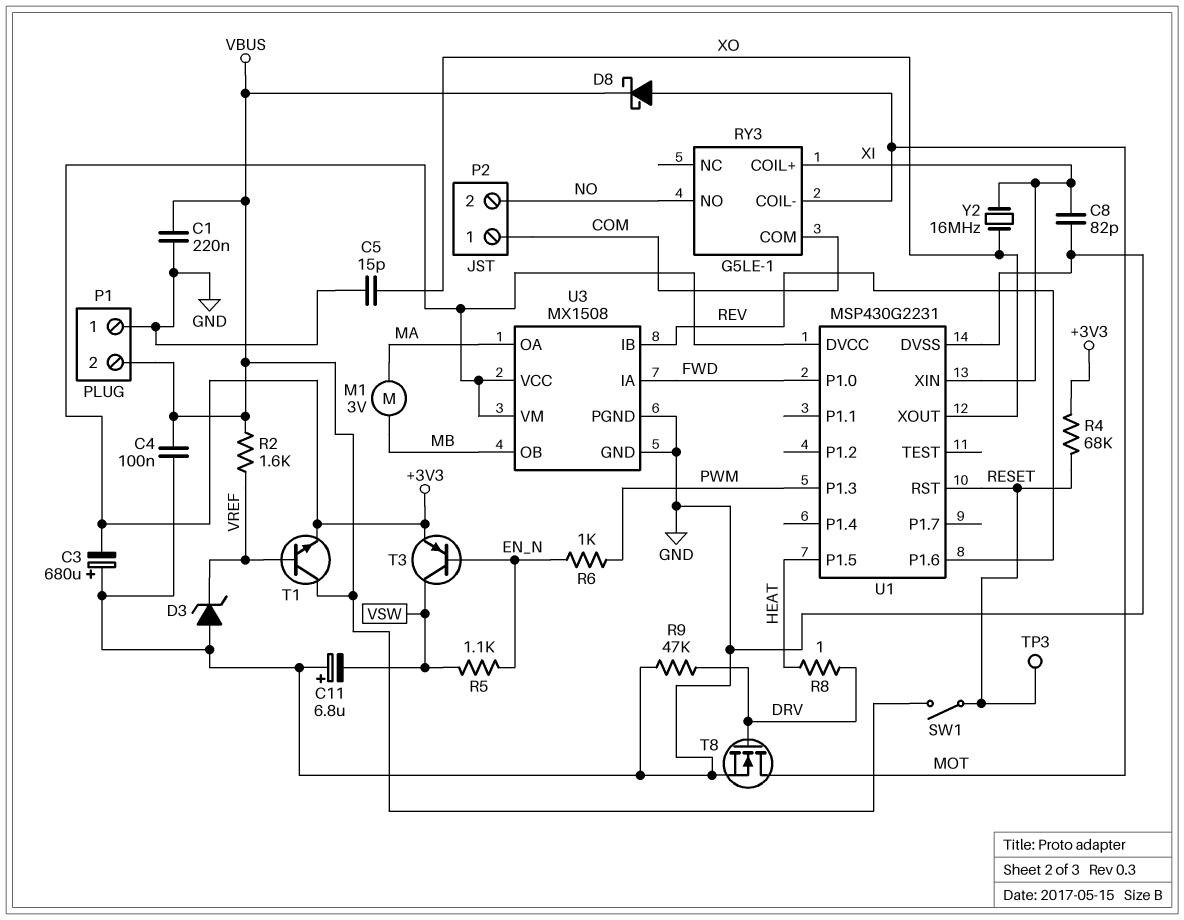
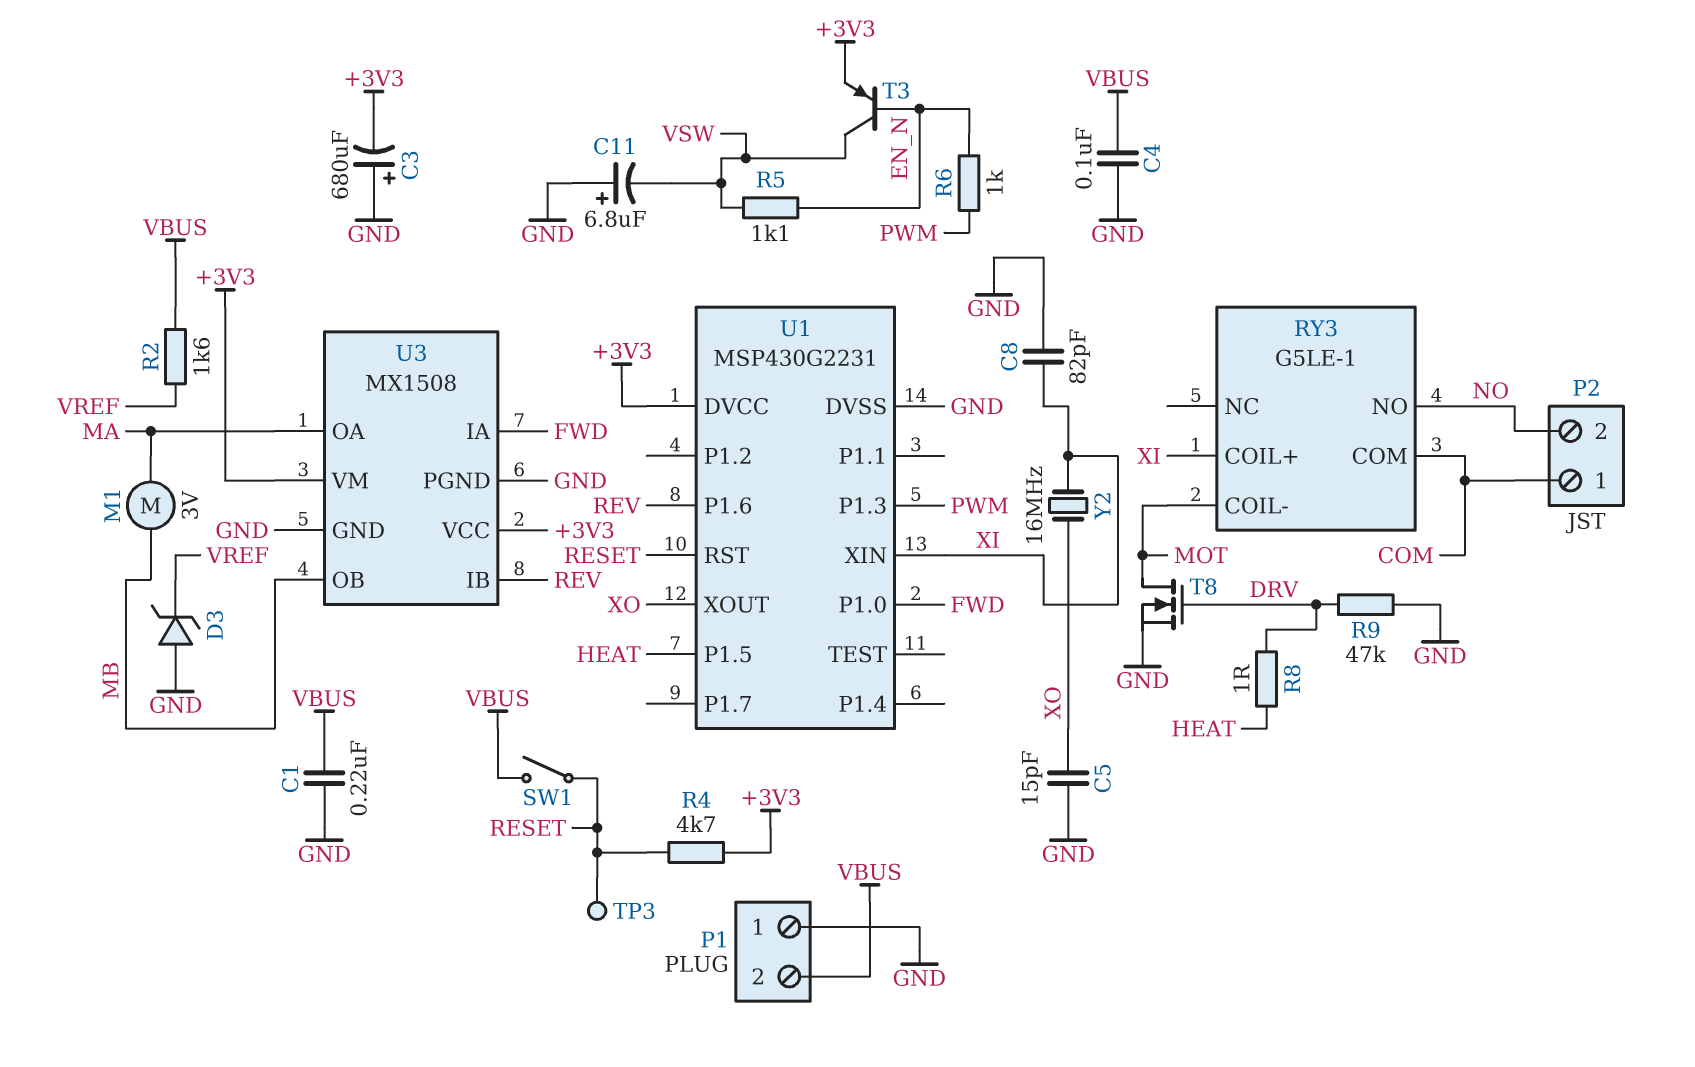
D8: schottky (A MOT, K VBUS) -> none
R4: 68k (+3V3, RESET) -> 4.7k (+3V3, RESET)
T1: NPN (B VREF, C VBUS, E +3V3) -> none

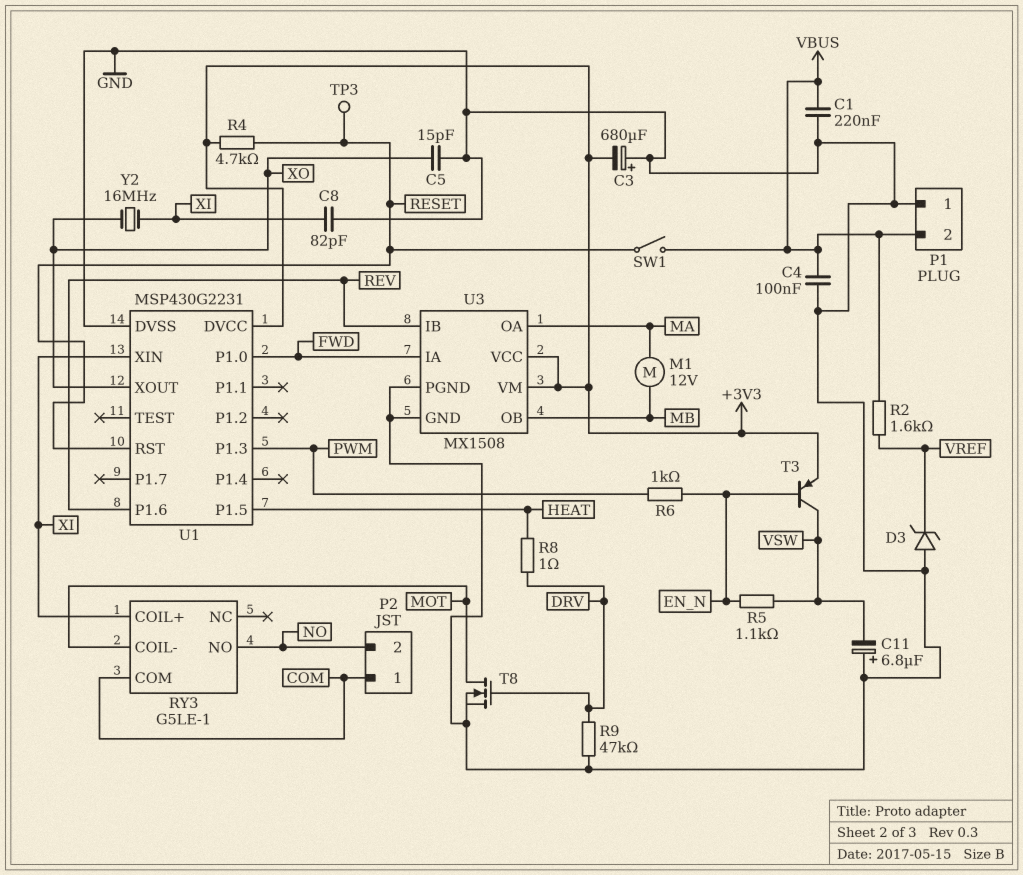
M1: motor 3V (MA, MB) -> motor 12V (MA, MB)

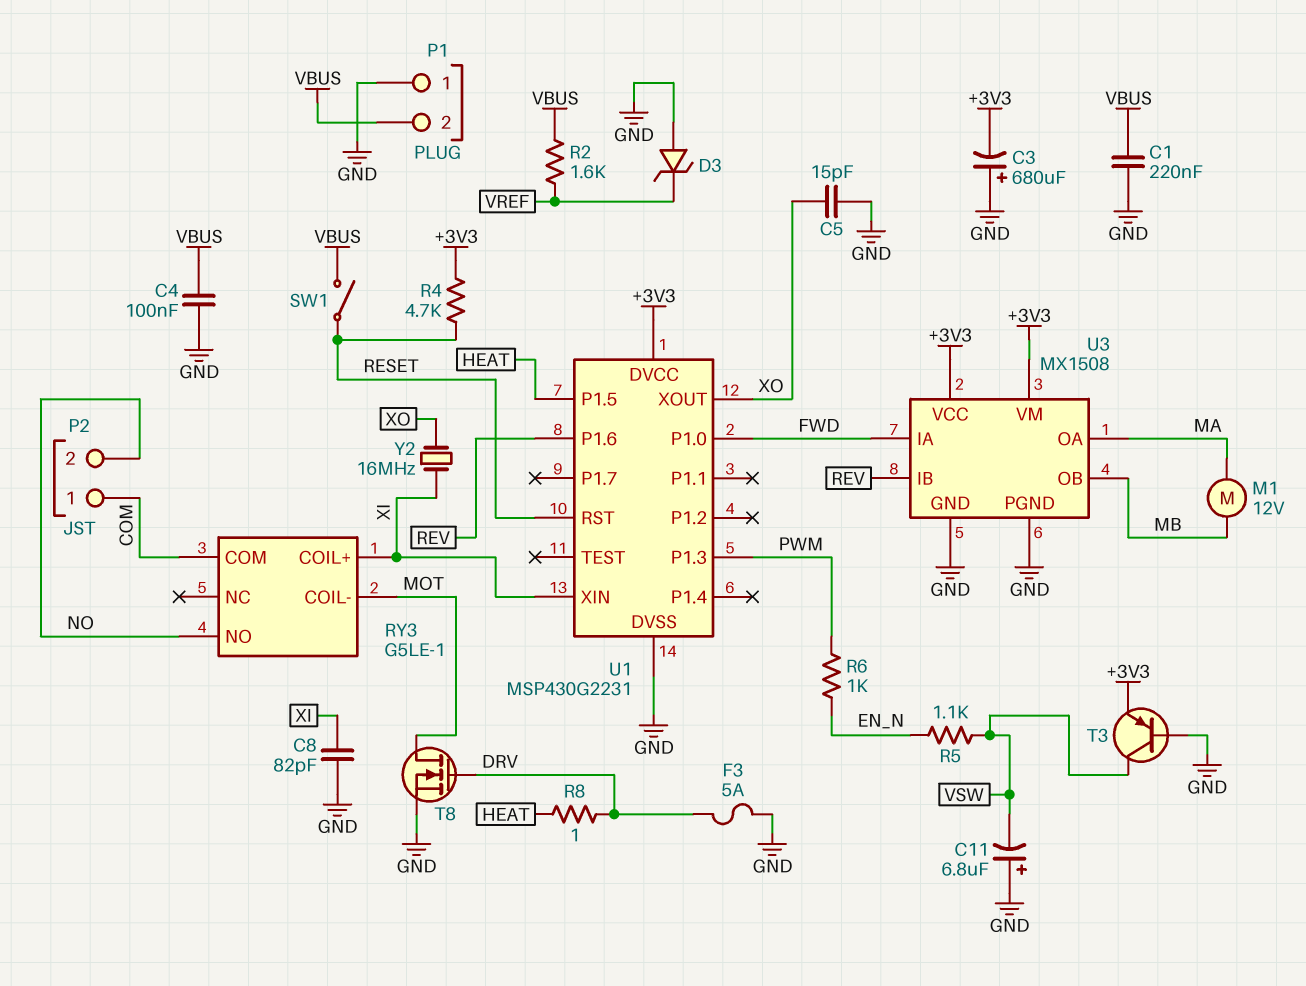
F3: none -> 5A (DRV, GND)
R9: 47k (DRV, GND) -> none
T3: PNP (B EN_N, C VSW, E +3V3) -> PNP (B GND, C VSW, E +3V3)
TP3: test point (RESET) -> none

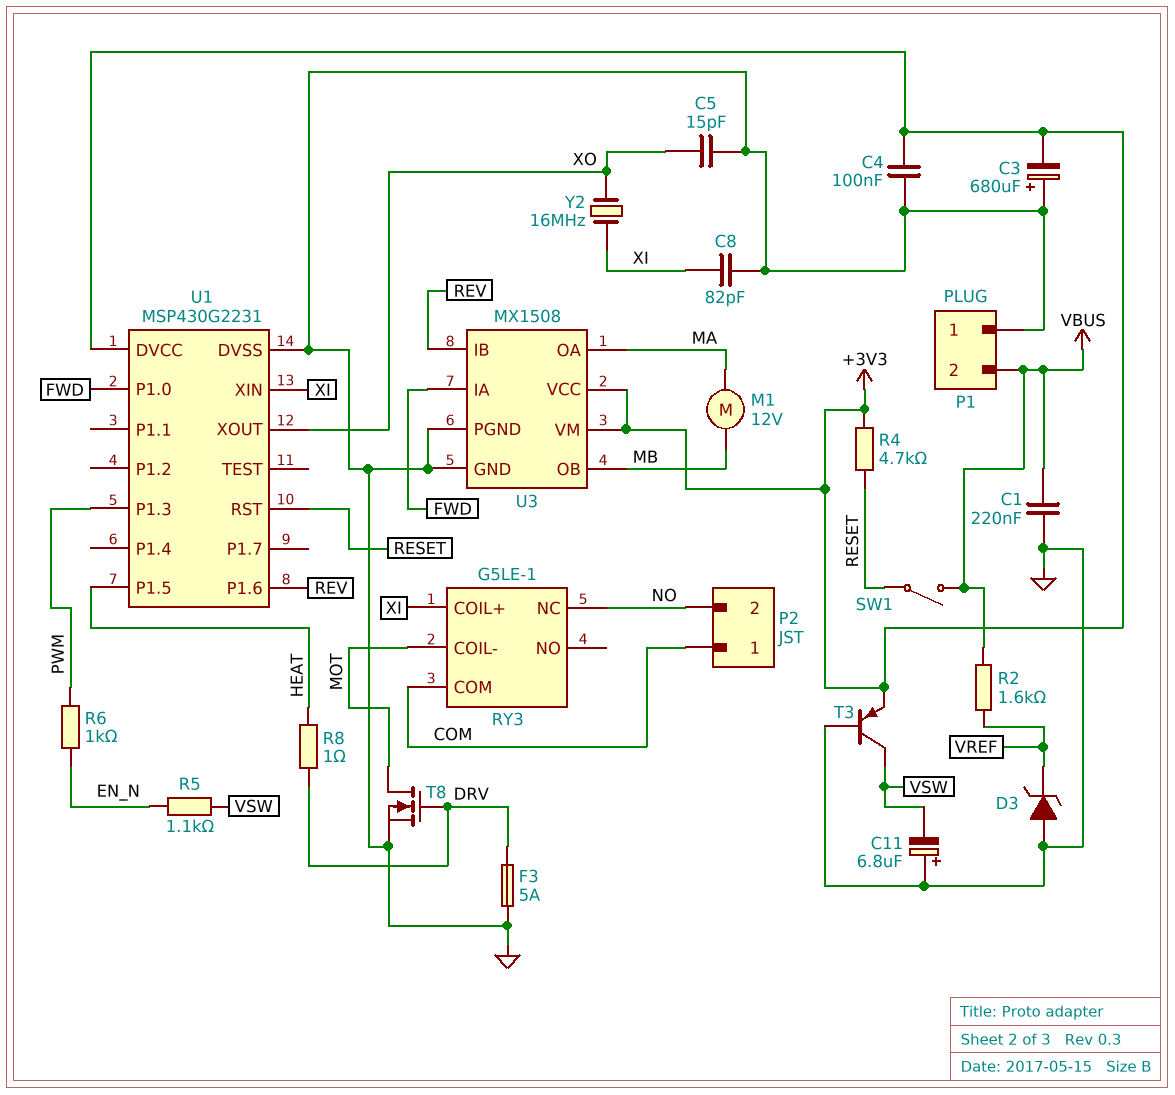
C4: 100nF (GND, VBUS) -> 100nF (+3V3, GND)
RY3 pin NC: none -> NO
RY3 pin NO: NO -> none

